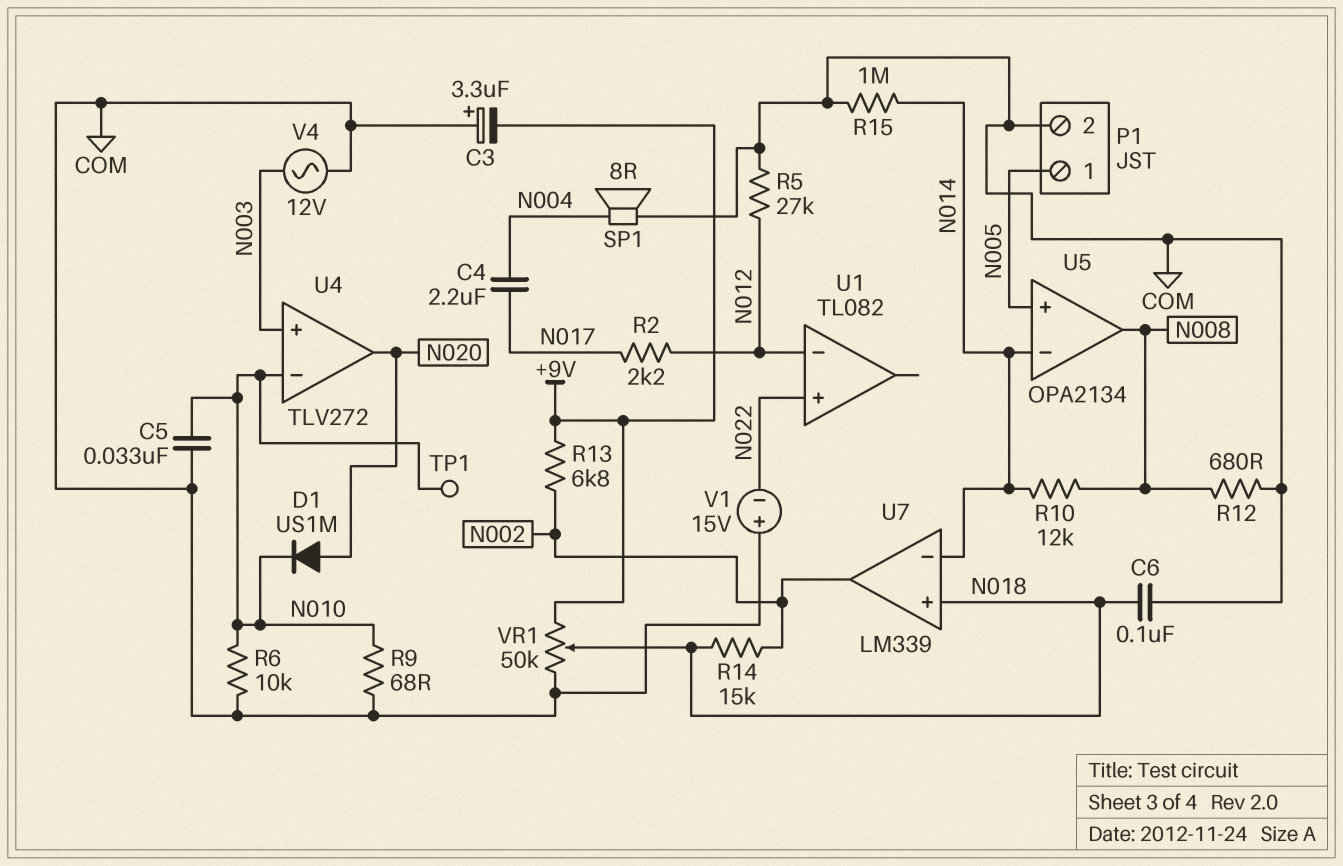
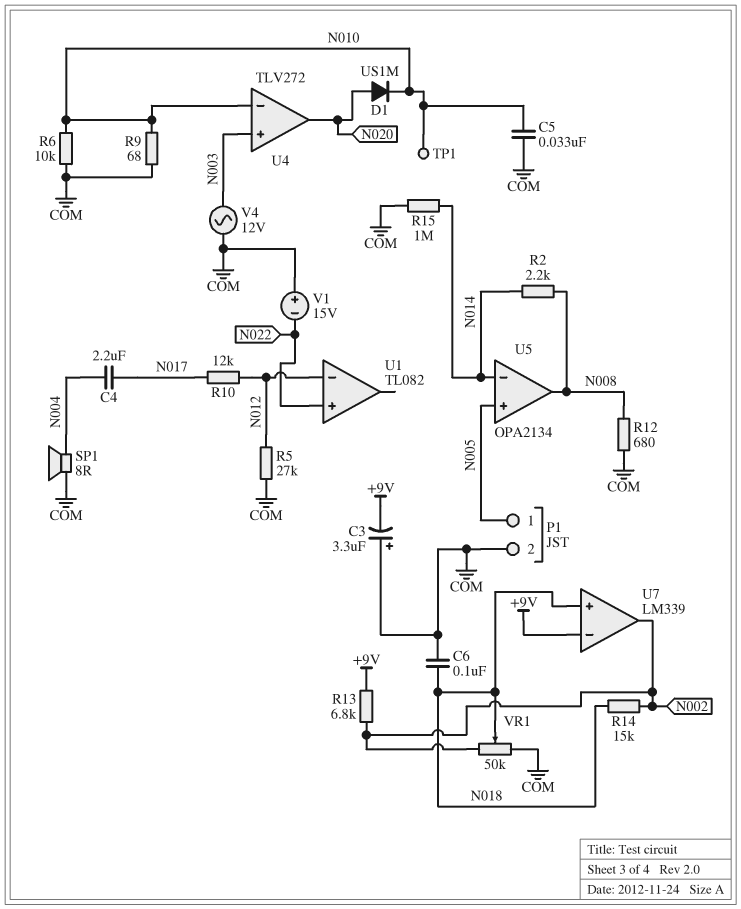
R2: 2.2k (N012, N017) -> 2.2k (N008, N014)
R10: 12k (N008, N014) -> 12k (N012, N017)
U7 pin in-: N014 -> +9V
VR1: 50k (+9V, COM, wiper N018) -> 50k (COM, N002, wiper N018)

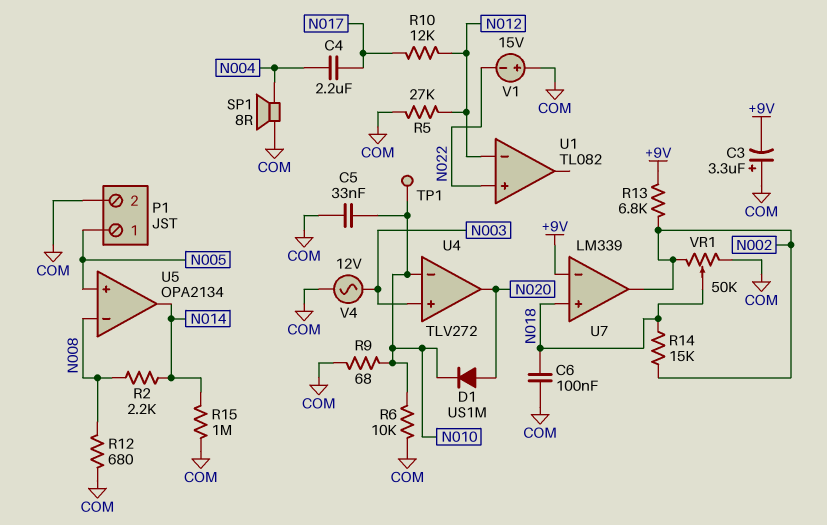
U5 pin in-: N014 -> N008
U5 pin out: N008 -> N014

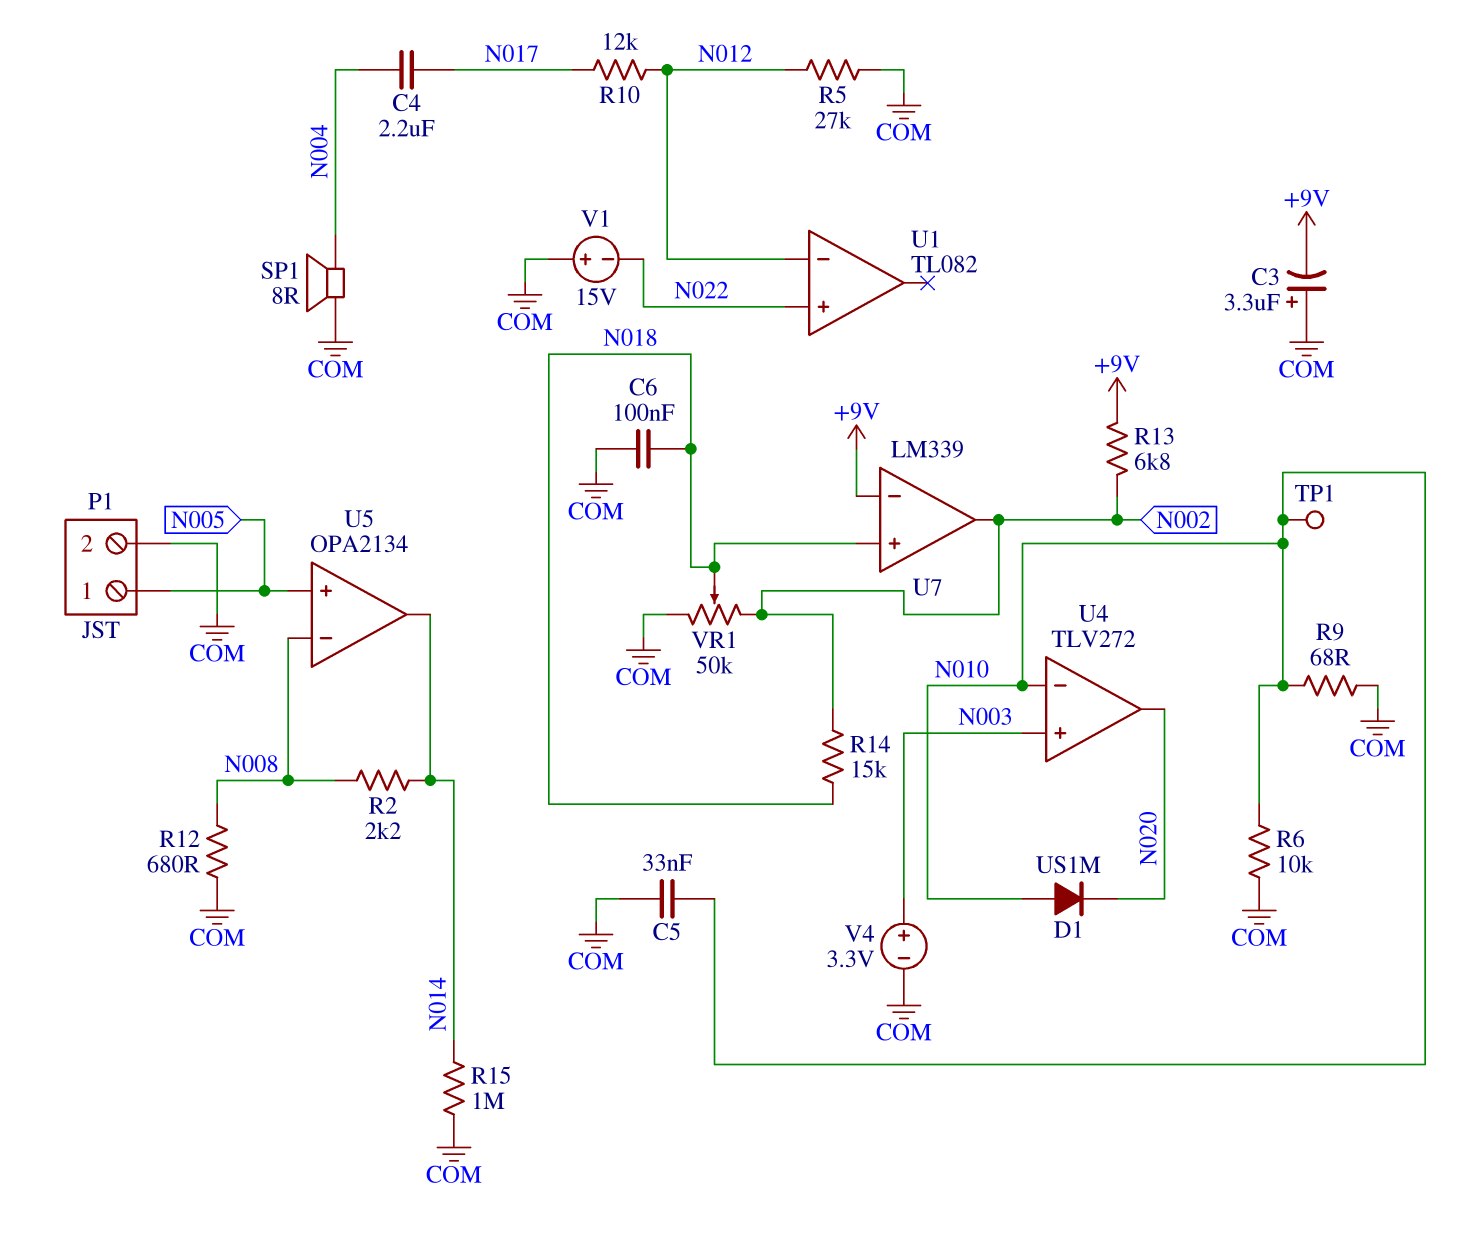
D1: diode US1M (A N020, K N010) -> diode US1M (A N010, K N020)
V4: AC 12V (COM, N003) -> 3.3V (plus N003, minus COM)

